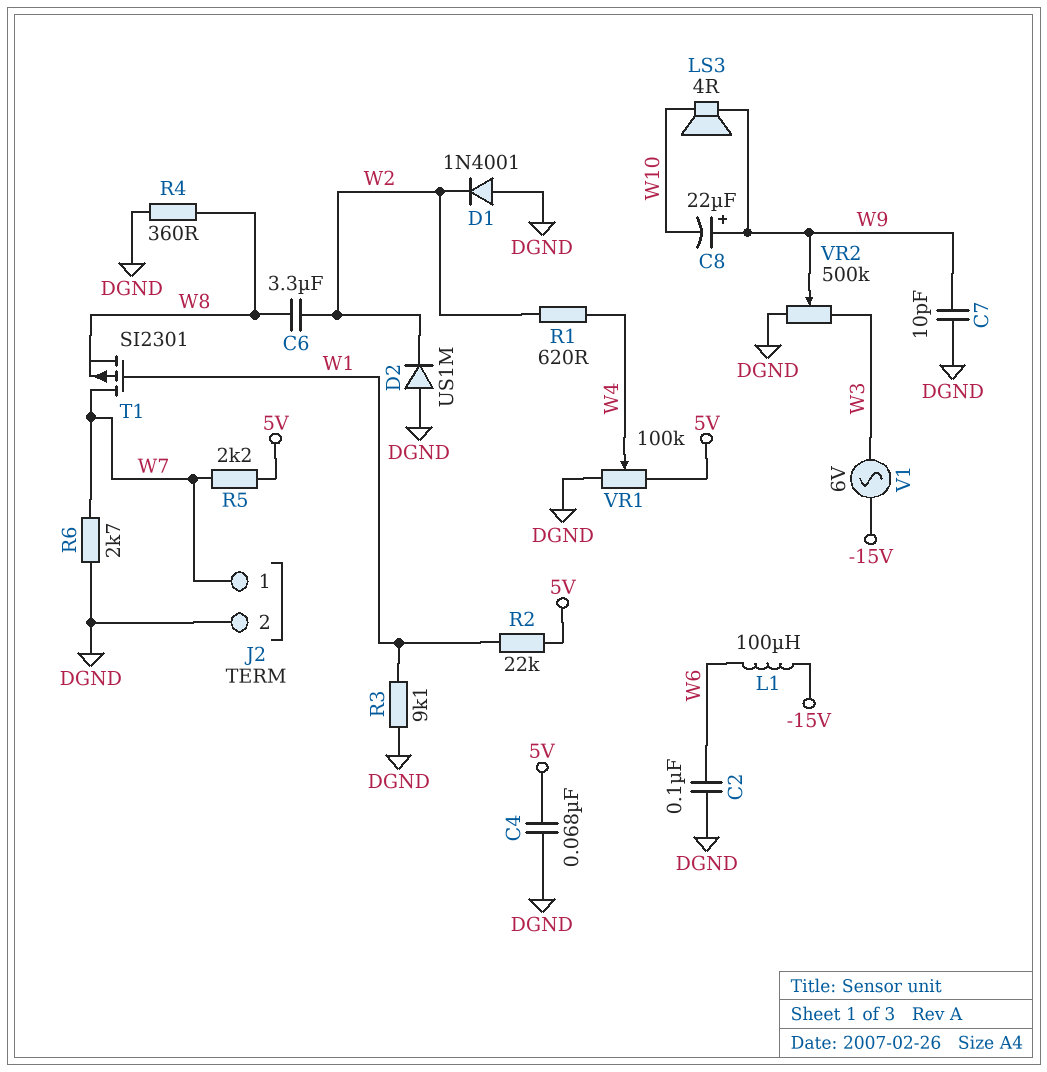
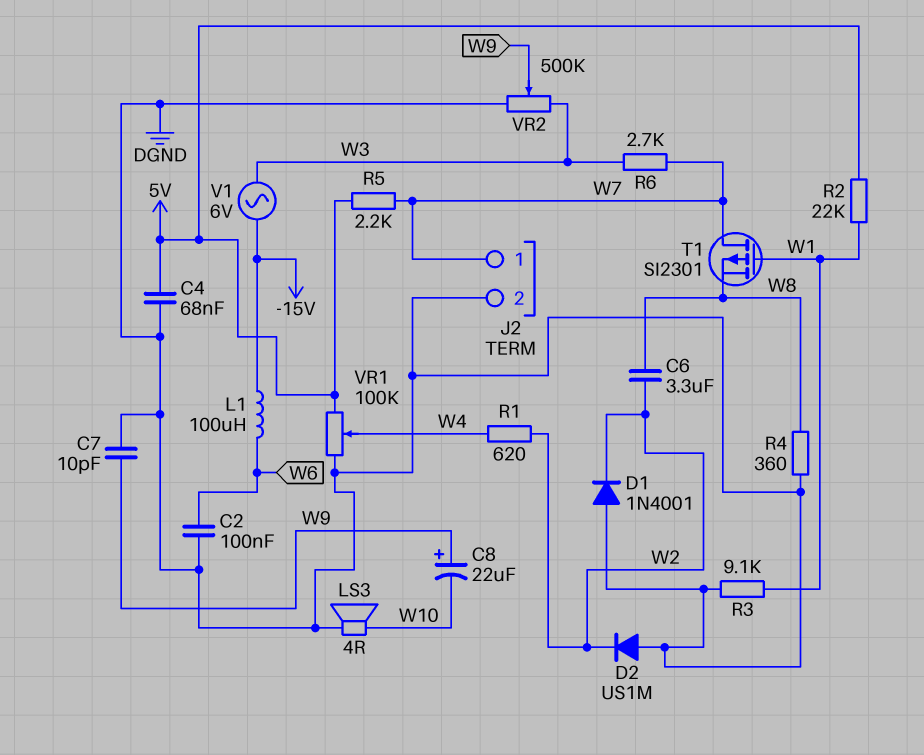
LS3: speaker 4R (W9, W10) -> speaker 4R (DGND, W10)
R6: 2.7k (DGND, W7) -> 2.7k (W3, W7)

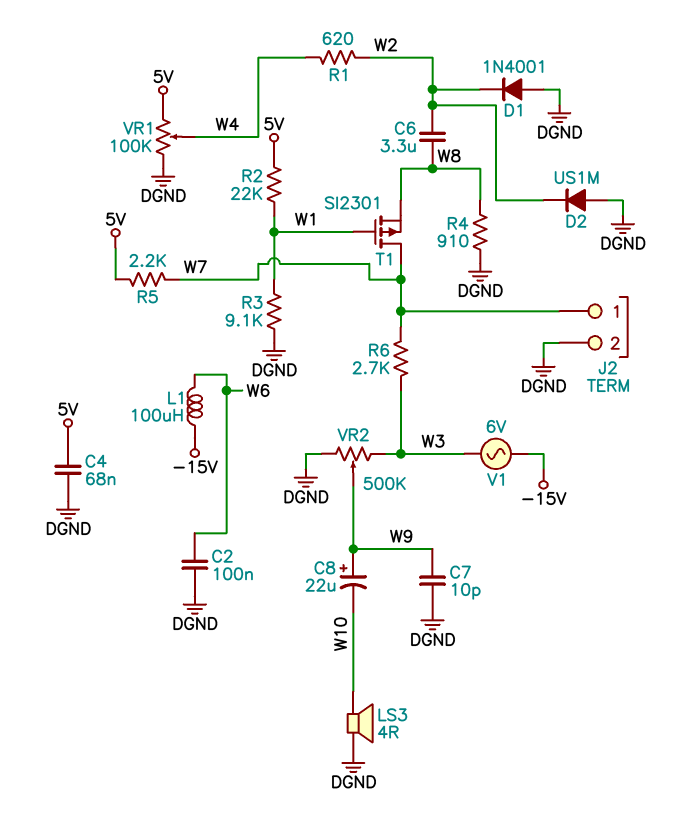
R4: 360 (DGND, W8) -> 910 (DGND, W8)

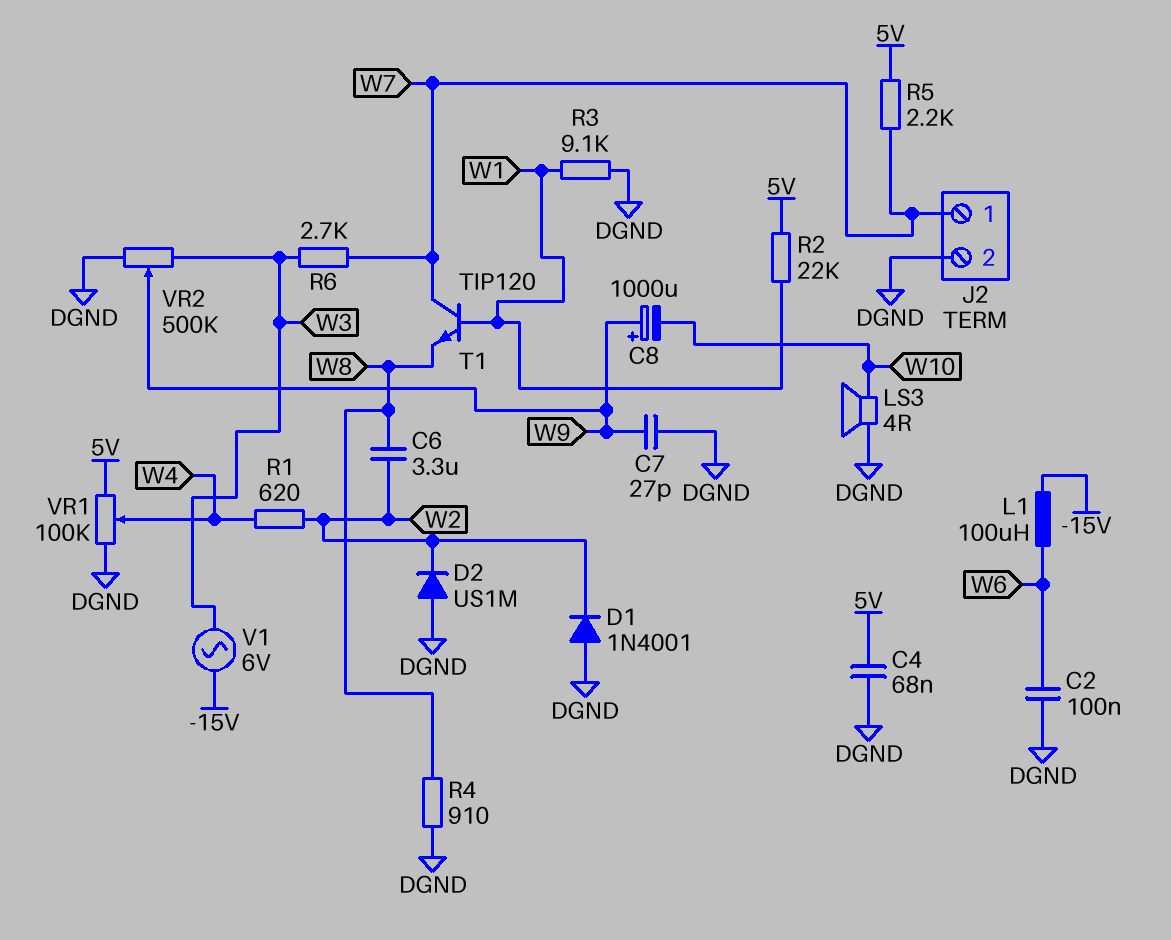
C7: 10pF (DGND, W9) -> 27pF (DGND, W9)
C8: 22uF (plus W9, minus W10) -> 1000uF (plus W9, minus W10)
T1: PMOS SI2301 (G W1, D W7, S W8) -> NPN TIP120 (B W1, C W7, E W8)

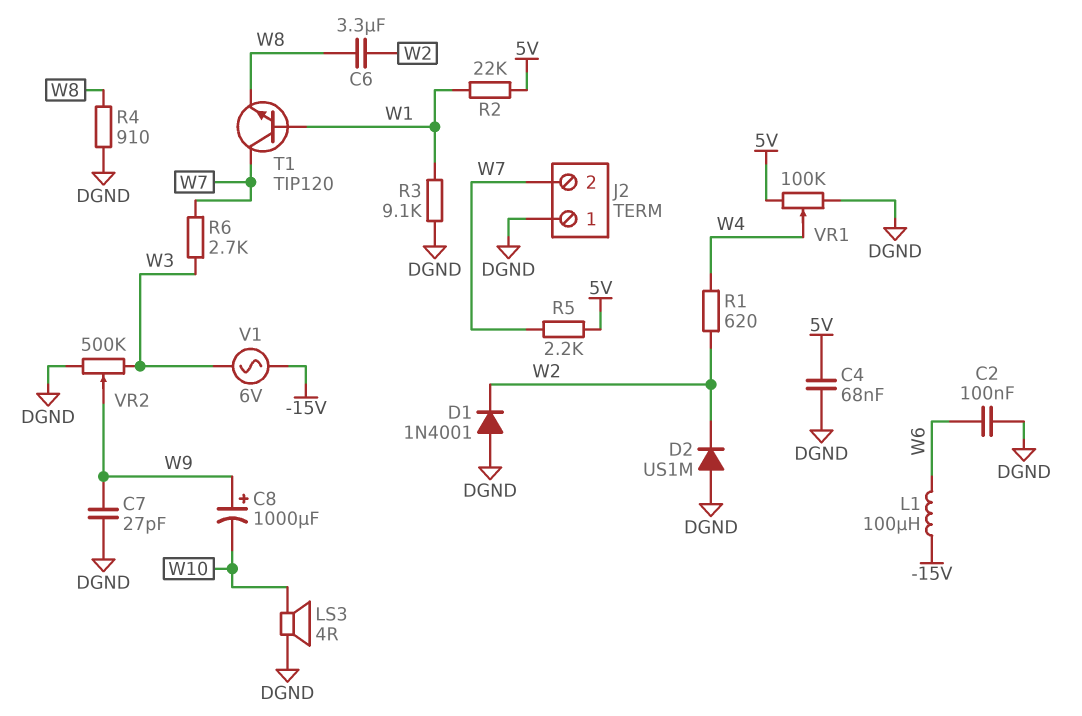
J2 pin 1: W7 -> DGND
J2 pin 2: DGND -> W7

